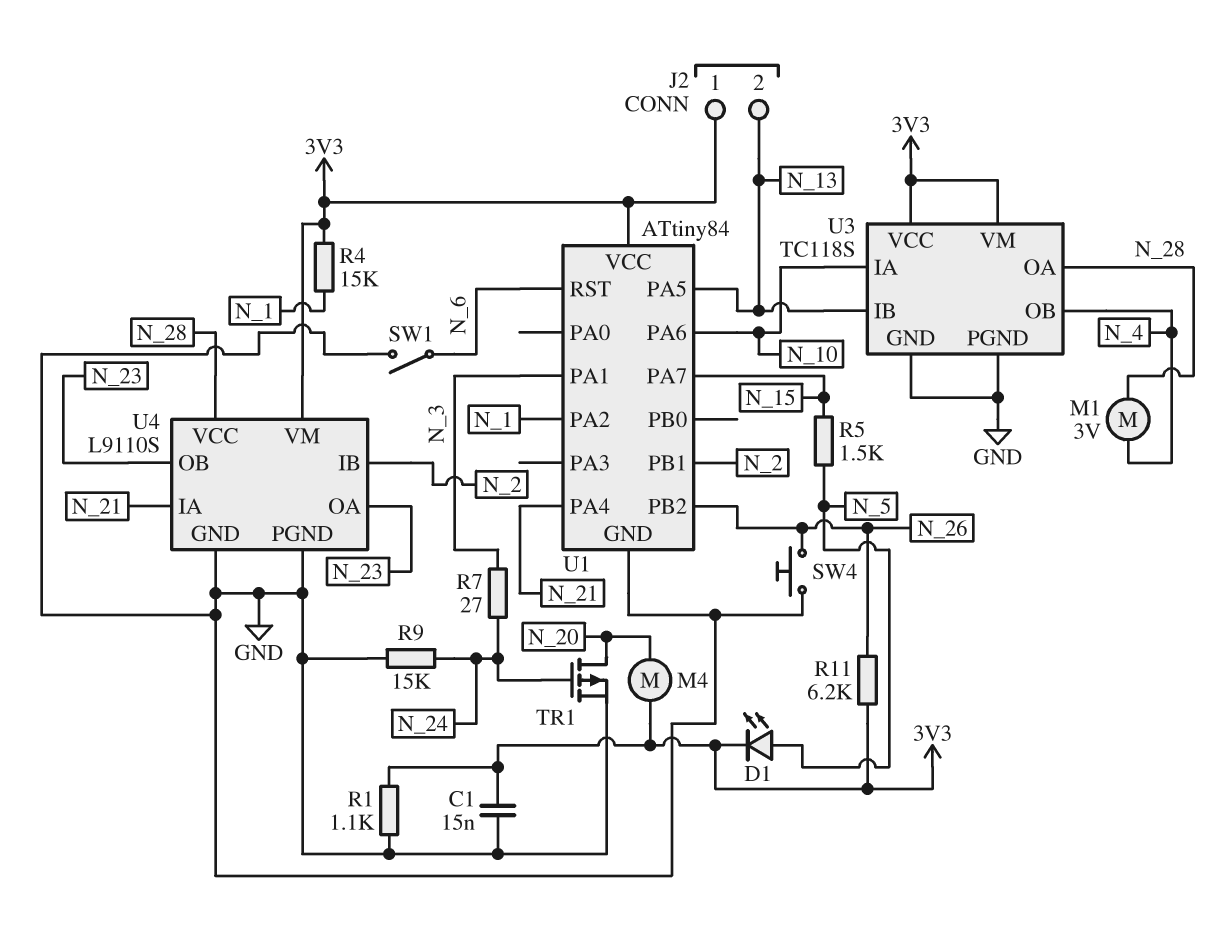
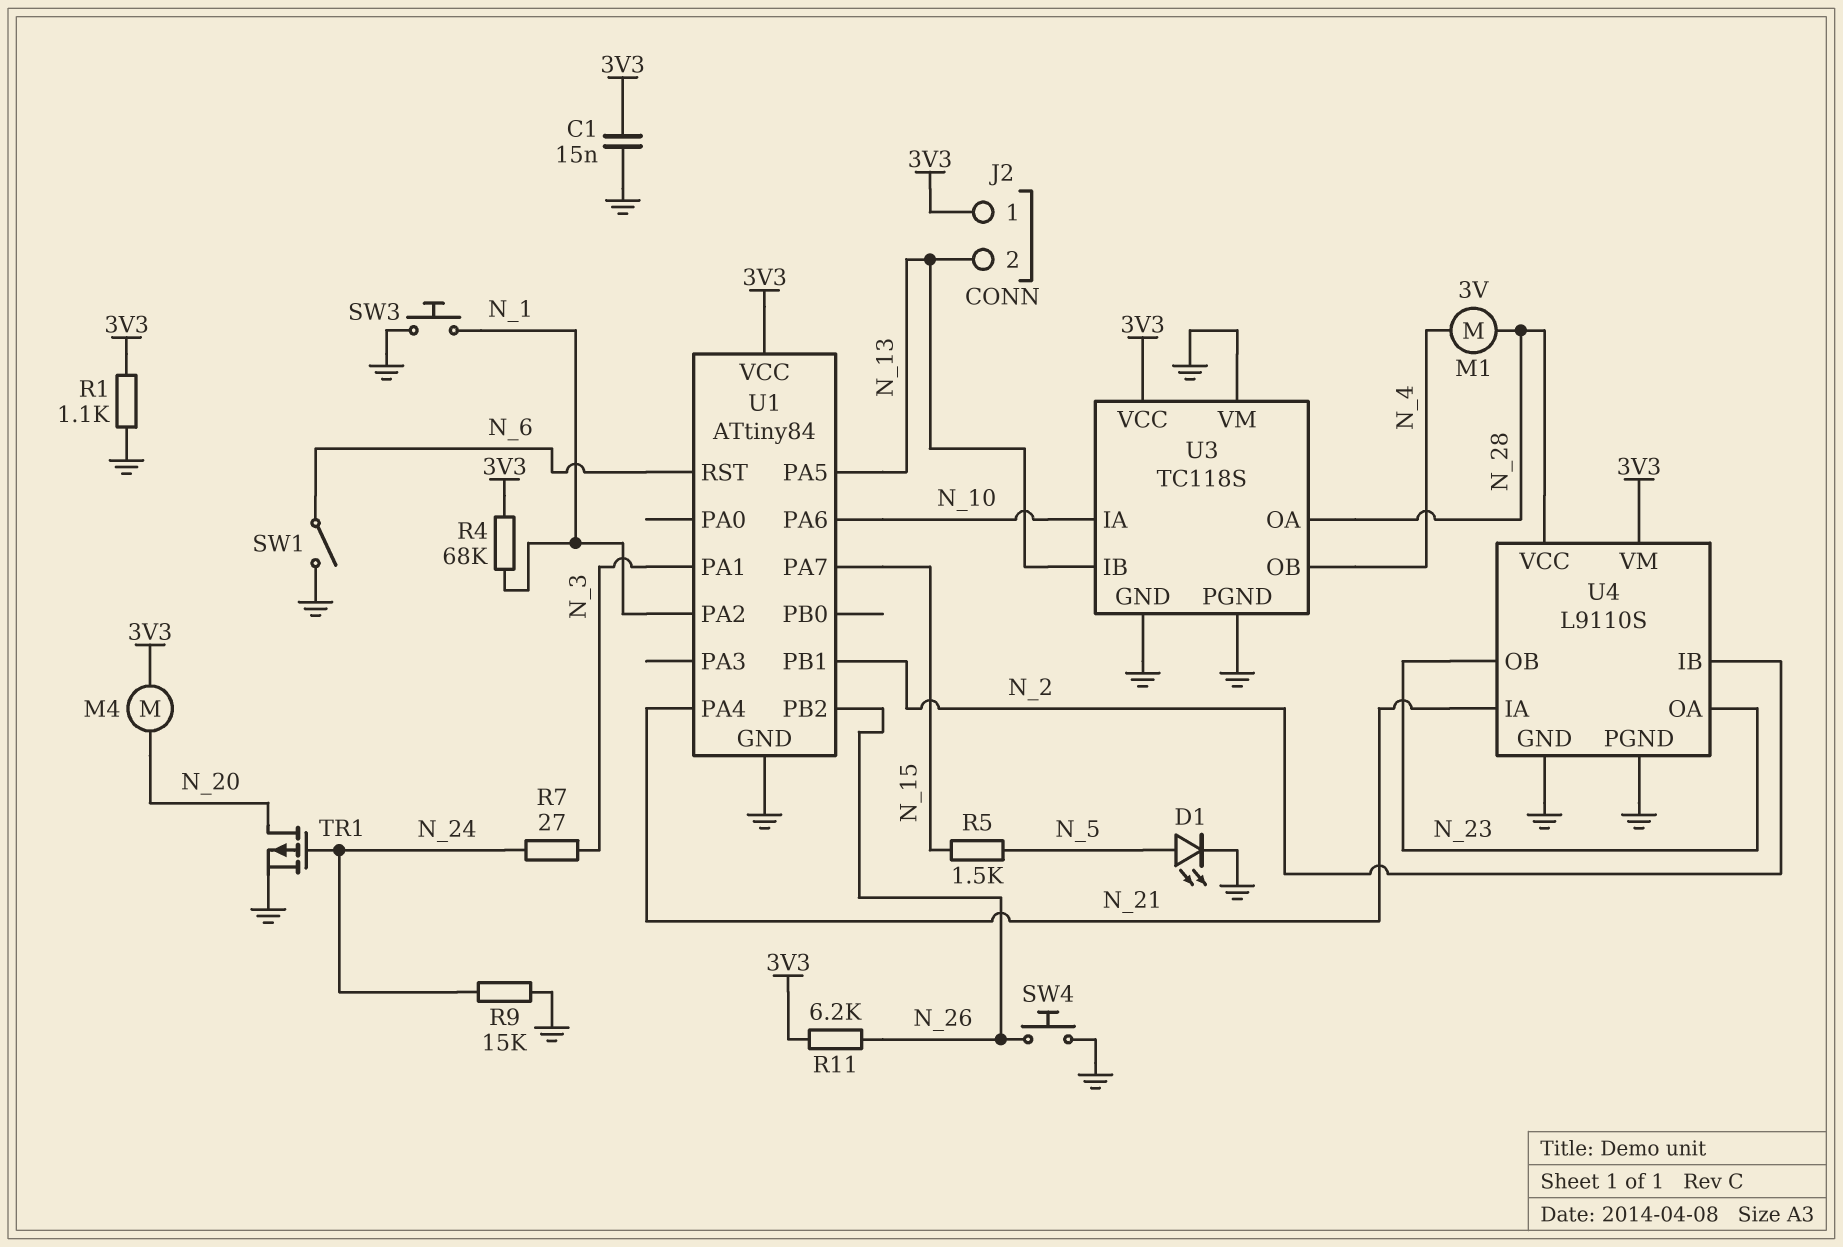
D1: LED (A N_5, K 3V3) -> LED (A N_5, K GND)
R4: 15k (3V3, N_1) -> 68k (3V3, N_1)
SW3: none -> button (GND, N_1)
U3 pin VM: 3V3 -> GND

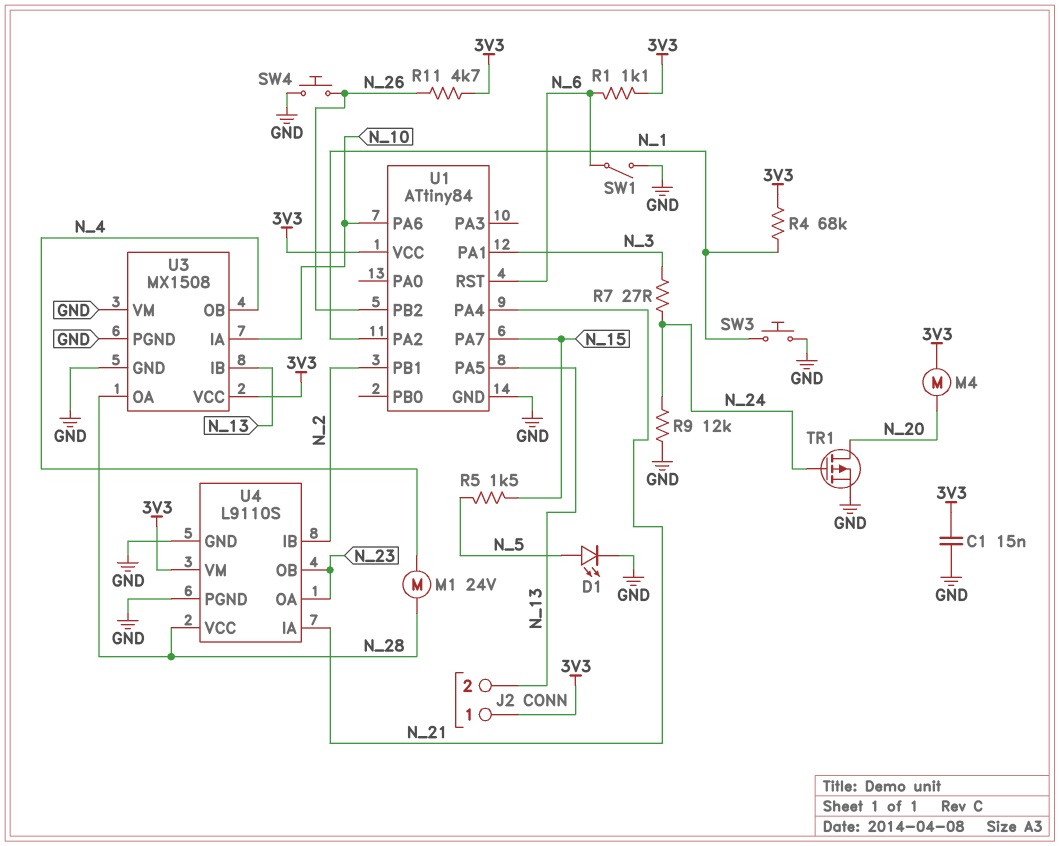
M1: motor 3V (N_4, N_28) -> motor 24V (N_4, N_28)
R1: 1.1k (3V3, GND) -> 1.1k (3V3, N_6)
R9: 15k (GND, N_24) -> 12k (GND, N_24)
R11: 6.2k (3V3, N_26) -> 4.7k (3V3, N_26)
U3: TC118S -> MX1508

